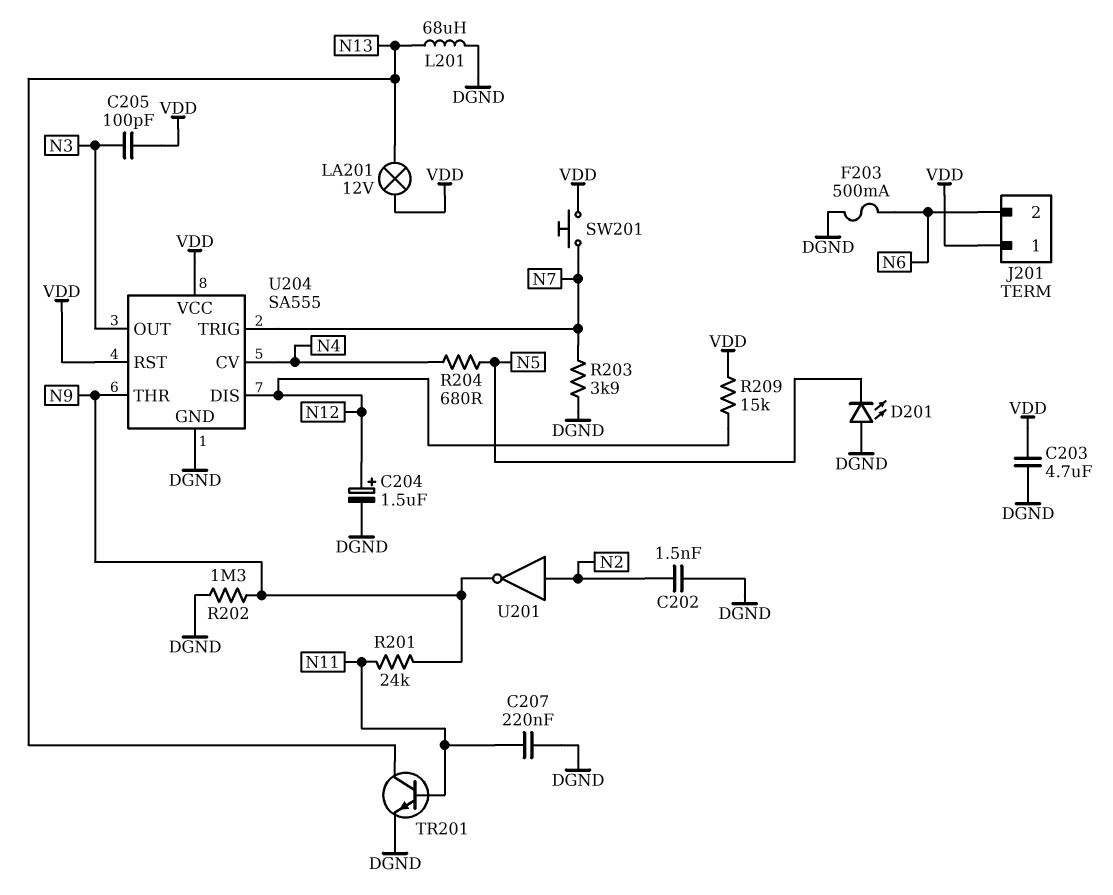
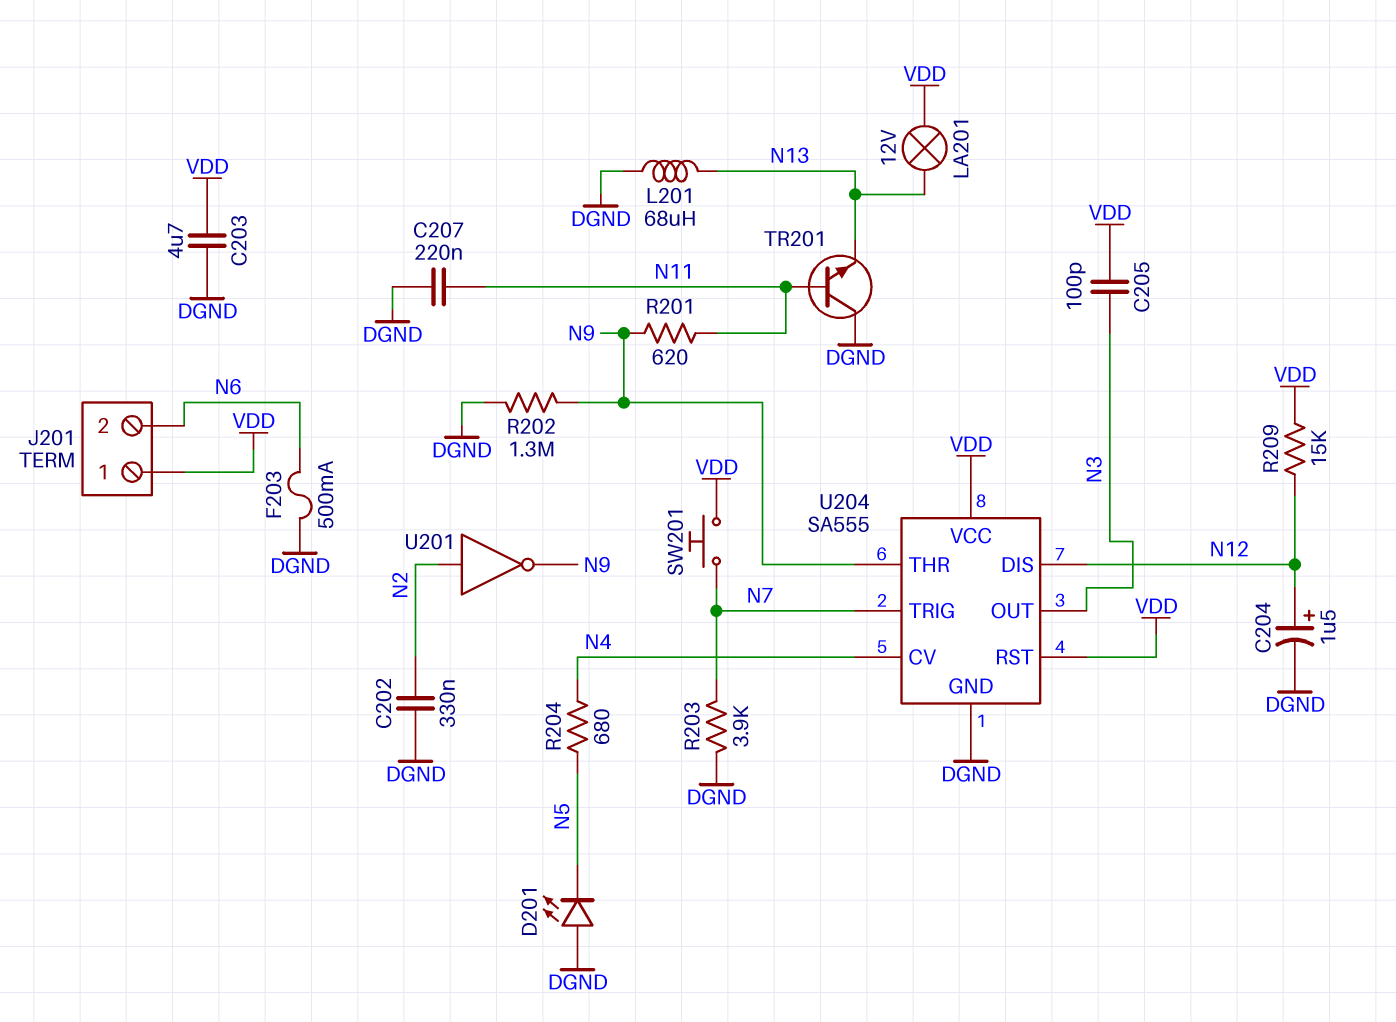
C202: 1.5nF (DGND, N2) -> 330nF (DGND, N2)
R201: 24k (N9, N11) -> 620 (N9, N11)
TR201: NPN (B N11, C N13, E DGND) -> NPN (B N11, C DGND, E N13)

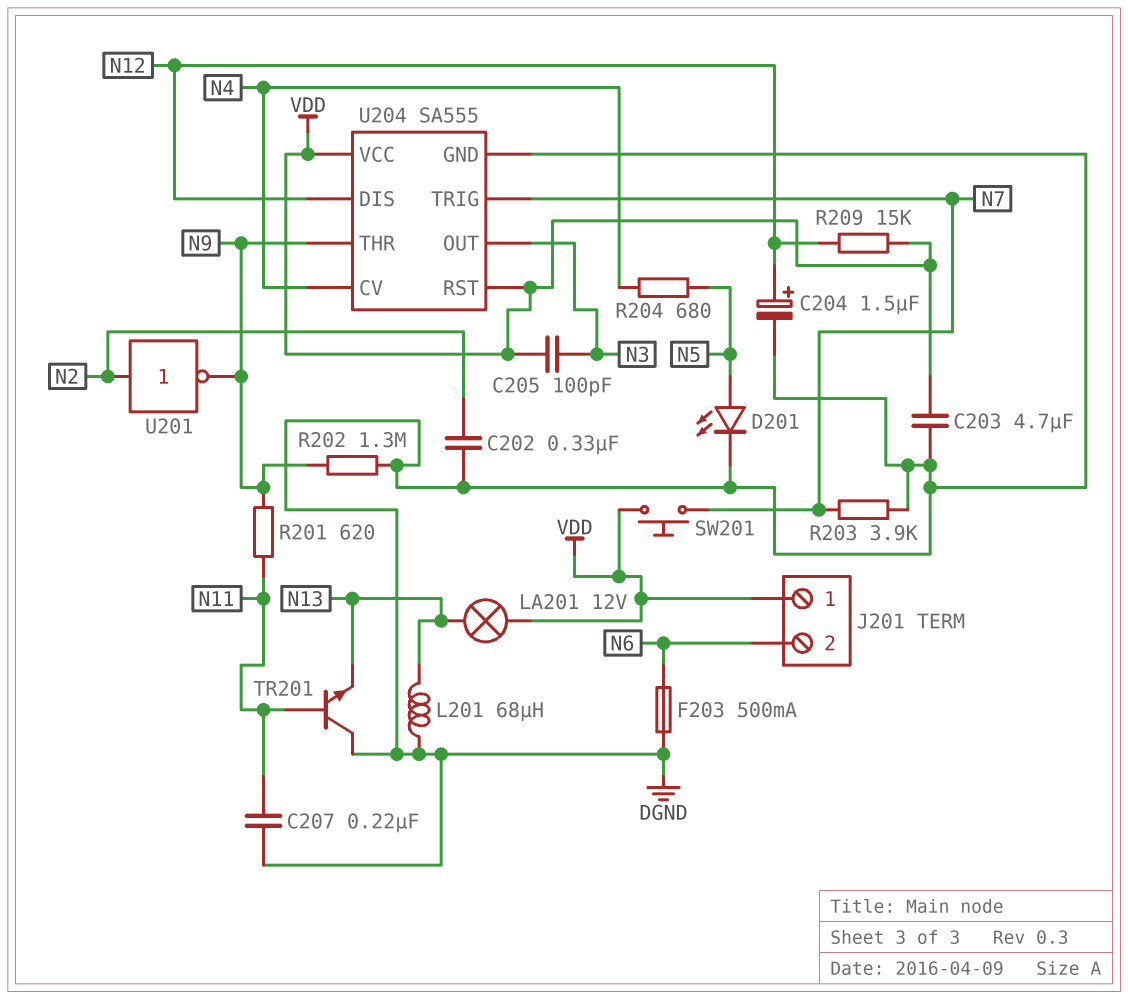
D201: LED (A DGND, K N5) -> LED (A N5, K DGND)

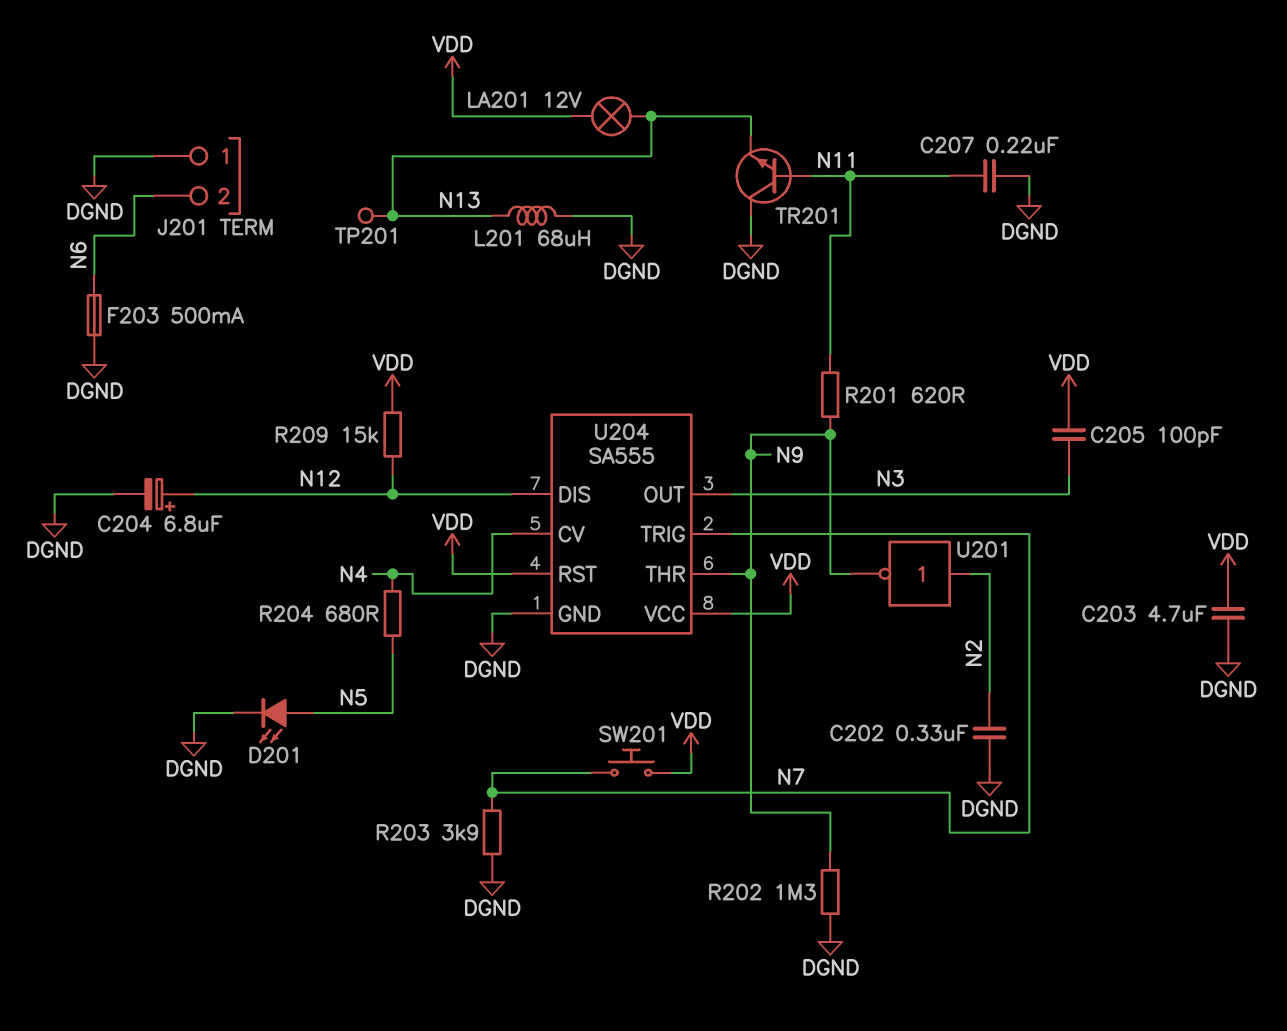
C204: 1.5uF (plus N12, minus DGND) -> 6.8uF (plus N12, minus DGND)
J201 pin 1: VDD -> DGND
TP201: none -> test point (N13)

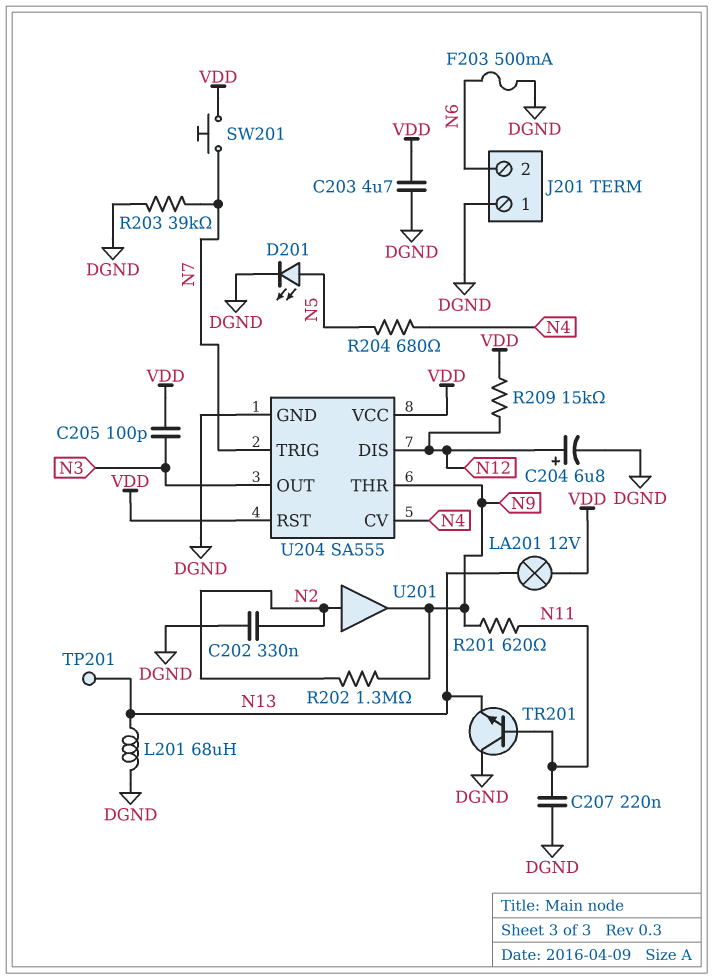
R202: 1.3M (DGND, N9) -> 1.3M (N2, N9)
R203: 3.9k (DGND, N7) -> 39k (DGND, N7)
U201: NOT (in N2, out N9) -> buffer (in N2, out N9)

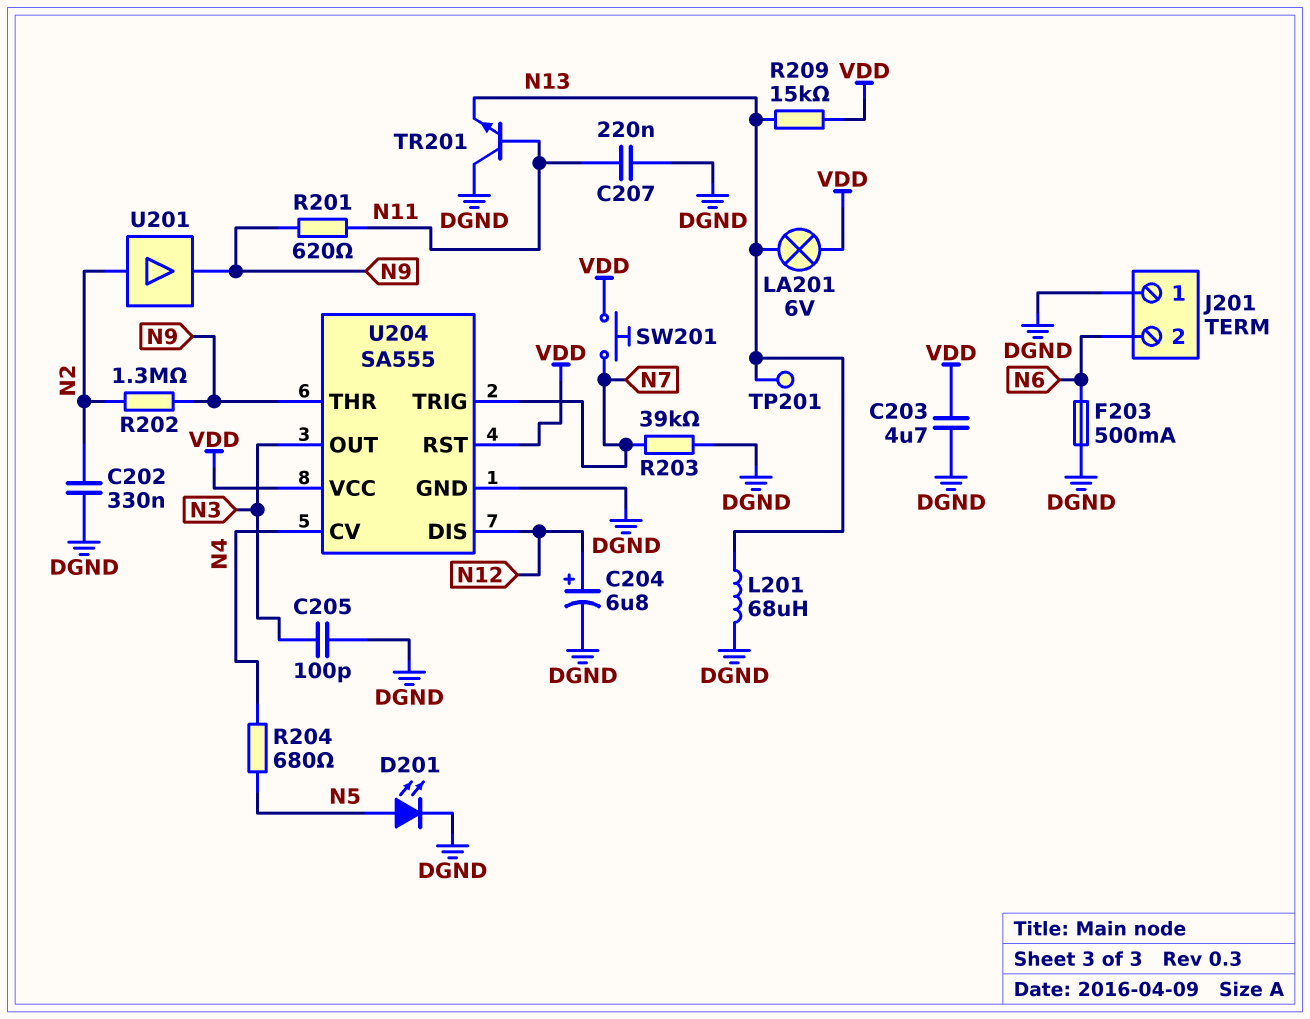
C205: 100pF (N3, VDD) -> 100pF (DGND, N3)
LA201: lamp 12V (N13, VDD) -> lamp 6V (N13, VDD)
R209: 15k (N12, VDD) -> 15k (N13, VDD)

